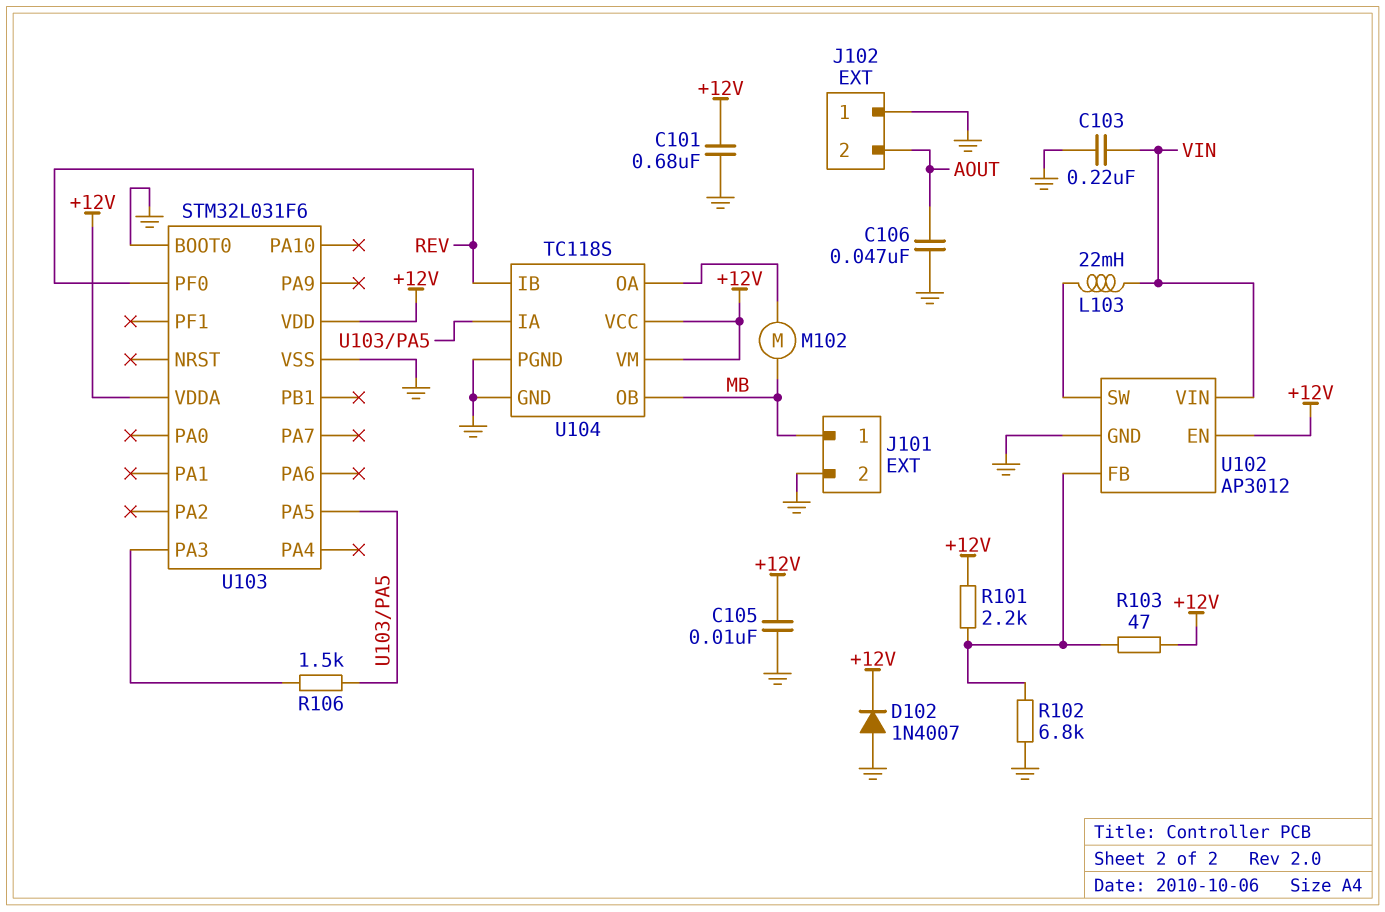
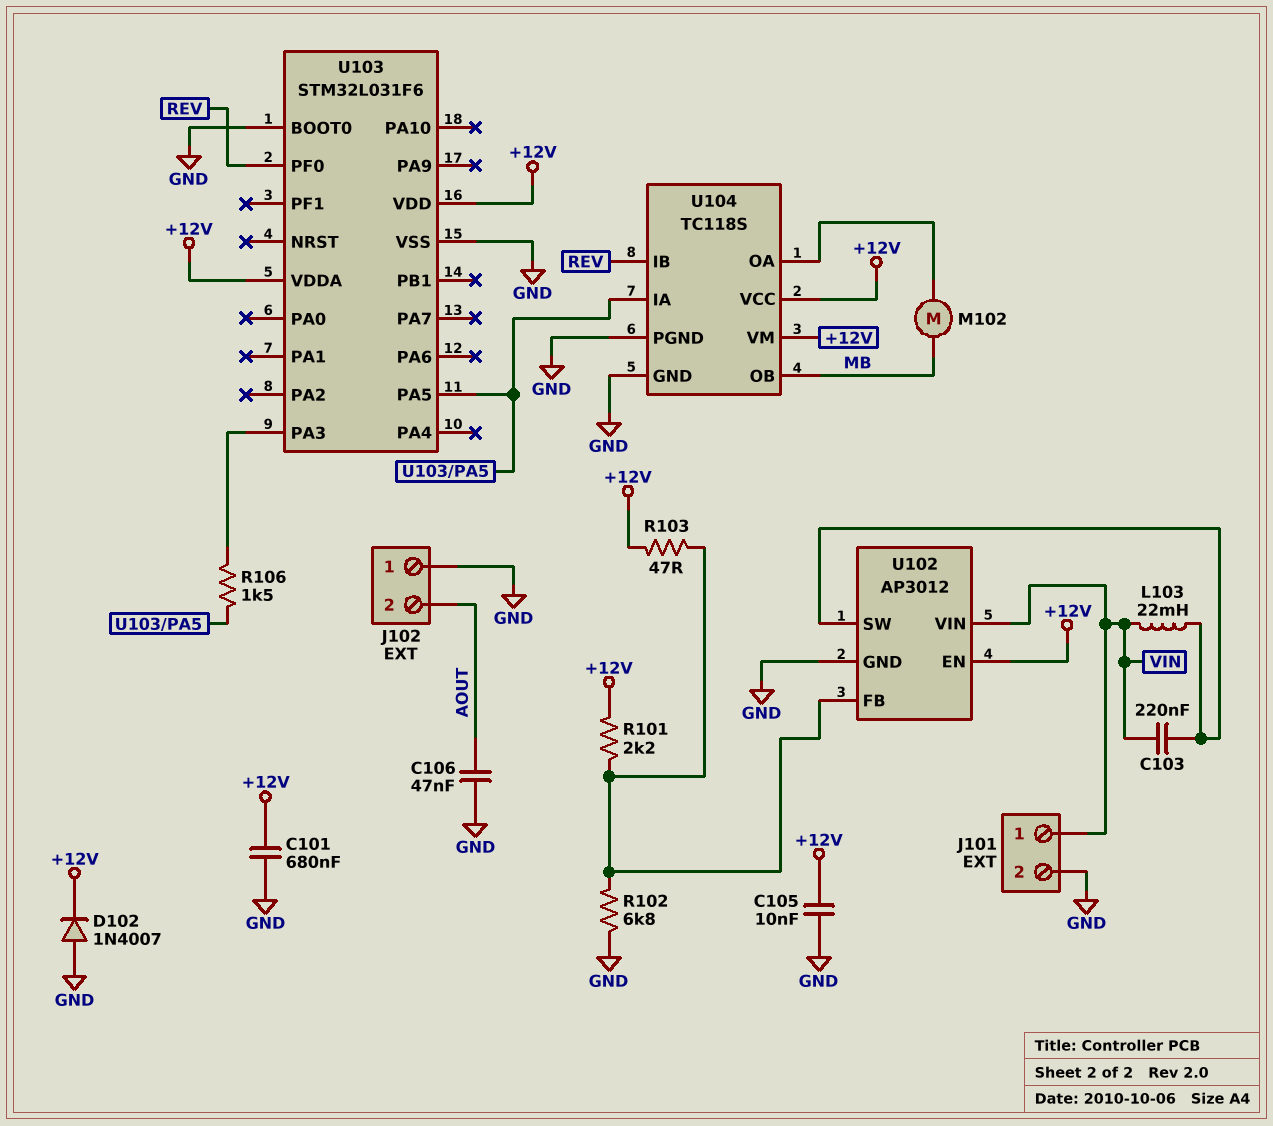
C103: 220nF (GND, VIN) -> 220nF (U102/SW, VIN)
J101 pin 1: MB -> VIN

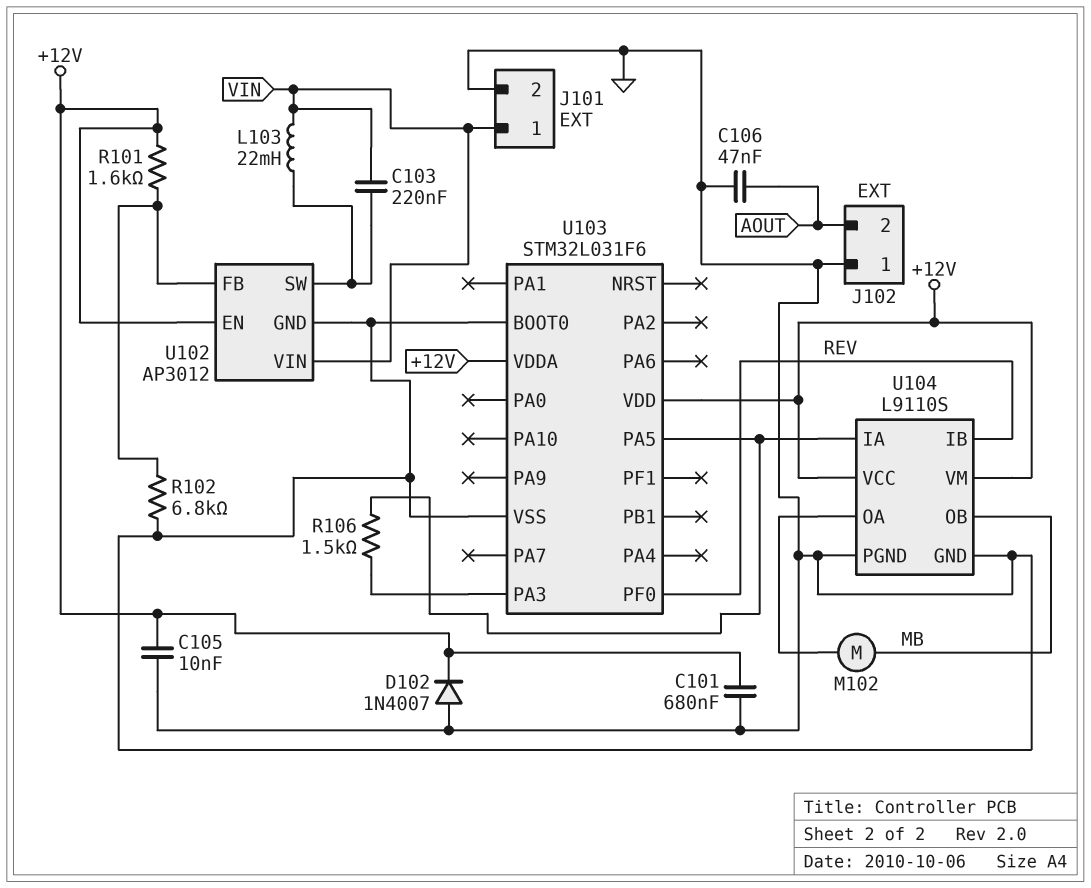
R101: 2.2k (+12V, U102/FB) -> 1.6k (+12V, U102/FB)
R103: 47 (+12V, U102/FB) -> none
U104: TC118S -> L9110S

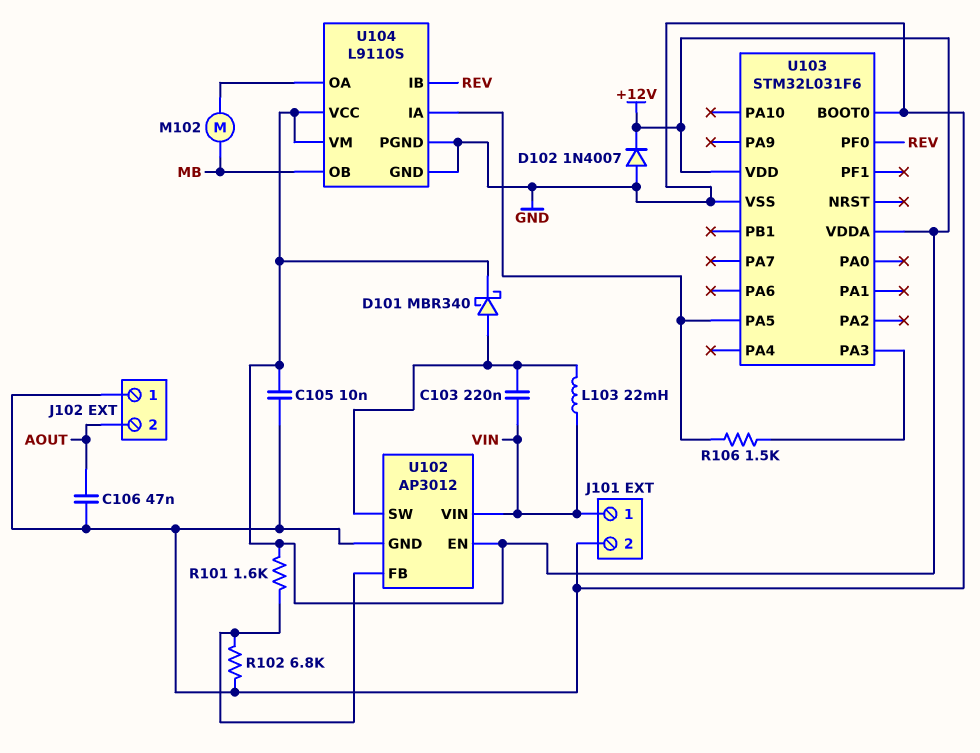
C101: 680nF (+12V, GND) -> none
D101: none -> schottky MBR340 (A U102/SW, K +12V)

